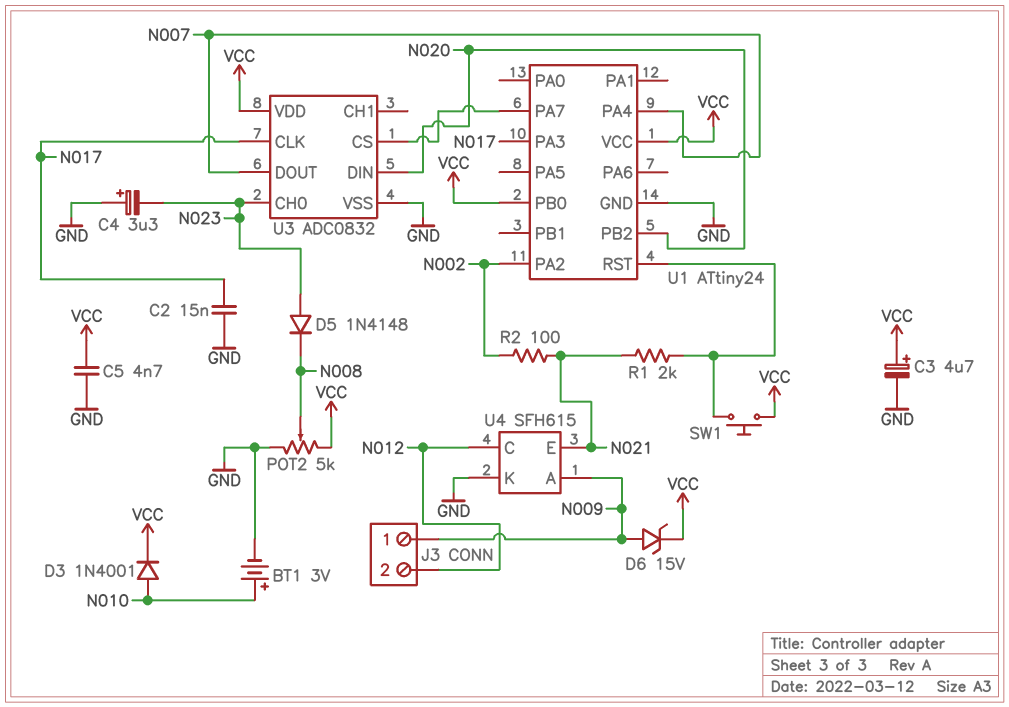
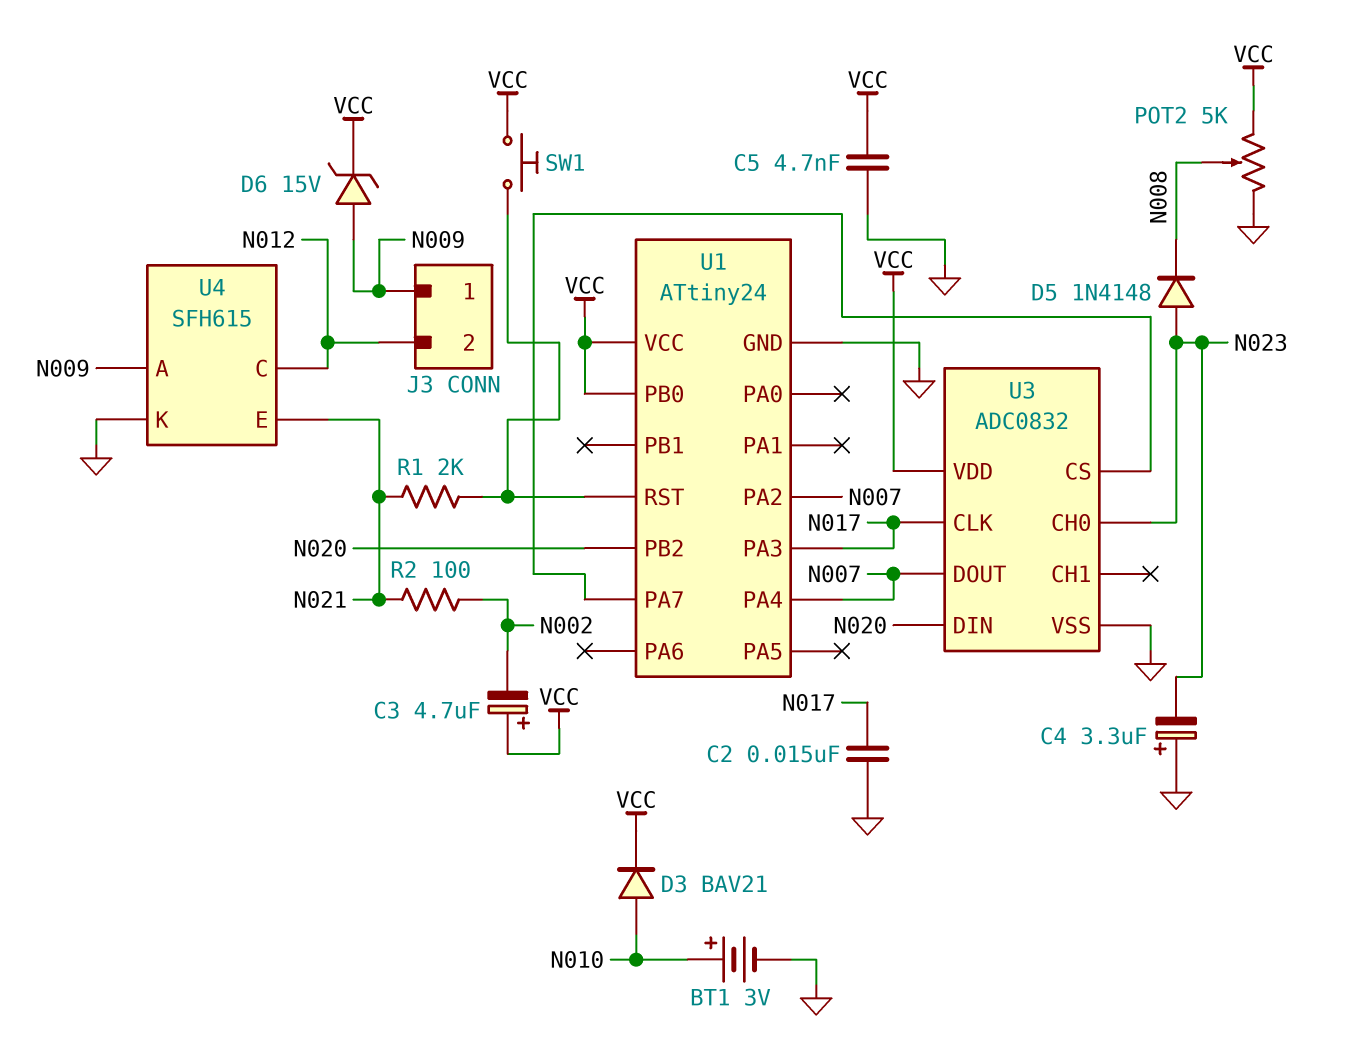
C3: 4.7uF (plus VCC, minus GND) -> 4.7uF (plus VCC, minus N002)
D3: diode 1N4001 (A N010, K VCC) -> diode BAV21 (A N010, K VCC)
U1 pin PA2: N002 -> N007

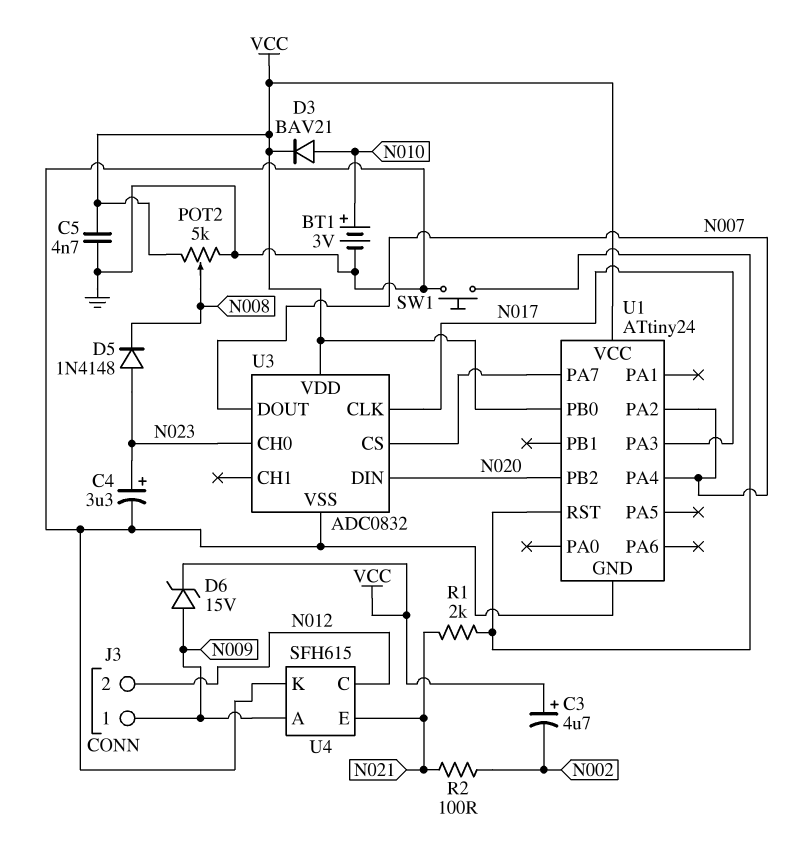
C2: 15nF (GND, N017) -> none
C4: 3.3uF (plus GND, minus N023) -> 3.3uF (plus N023, minus GND)
SW1: button (U1/RST, VCC) -> button (GND, U1/RST)

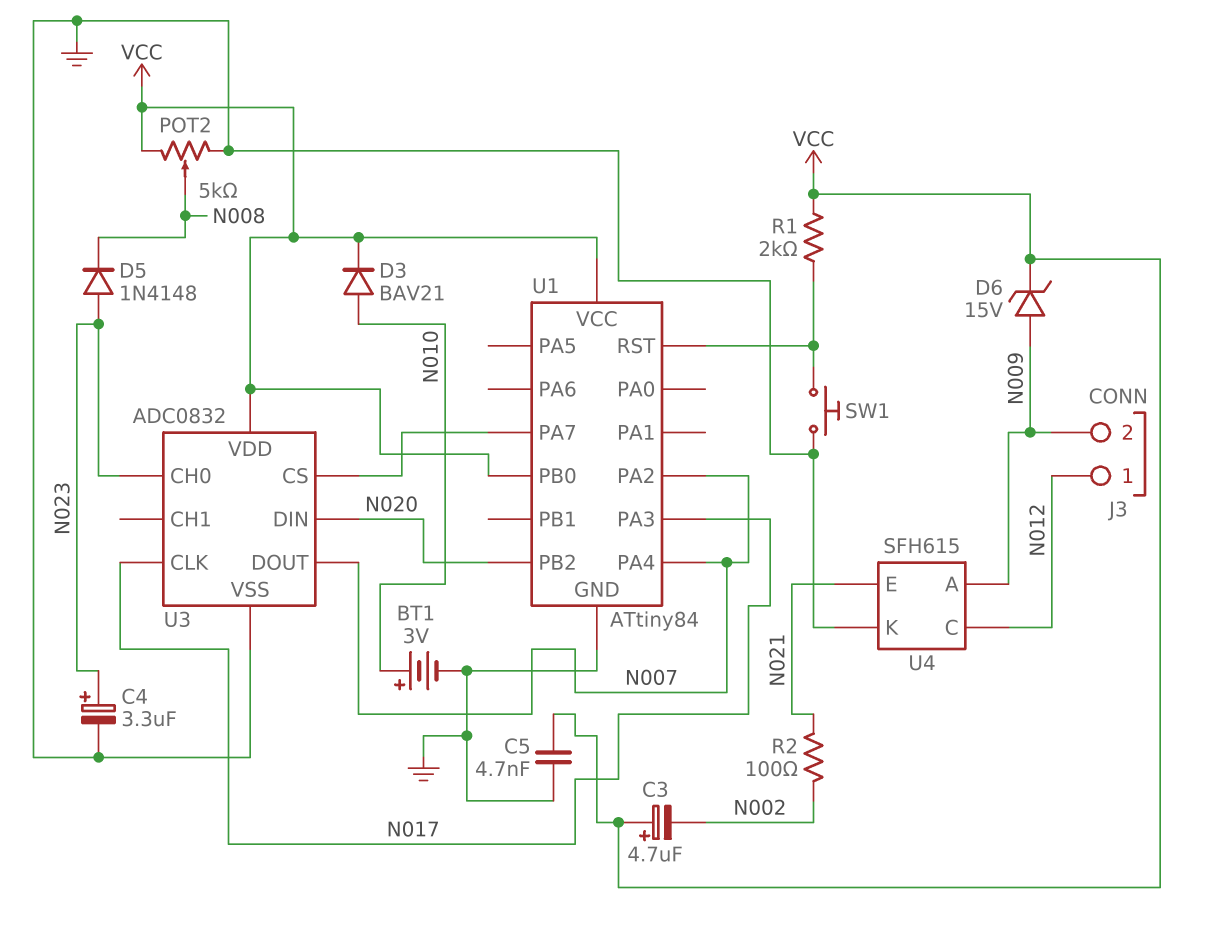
J3 pin 1: N009 -> N012
J3 pin 2: N012 -> N009
R1: 2k (N021, U1/RST) -> 2k (U1/RST, VCC)
U1: ATtiny24 -> ATtiny84

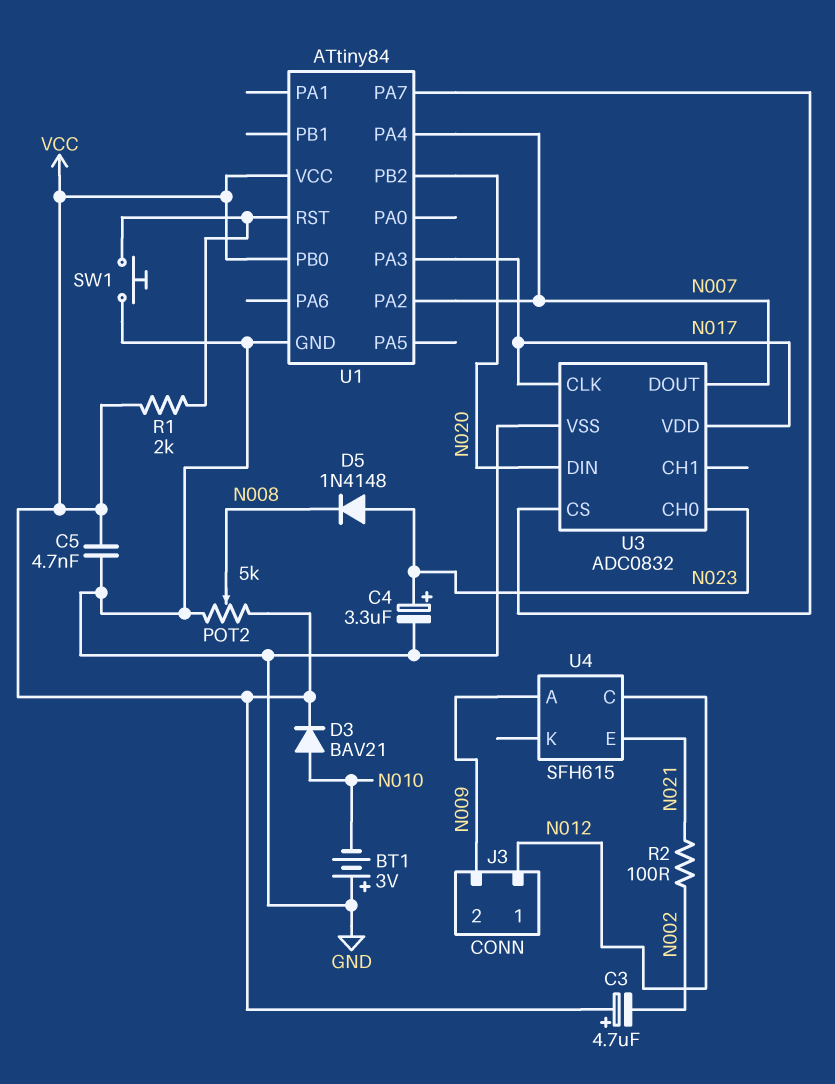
BT1: 3V (plus N010, minus GND) -> 3V (plus GND, minus N010)
D6: zener 15V (A N009, K VCC) -> none
U3 pin VDD: VCC -> N017
U4 pin K: GND -> none

